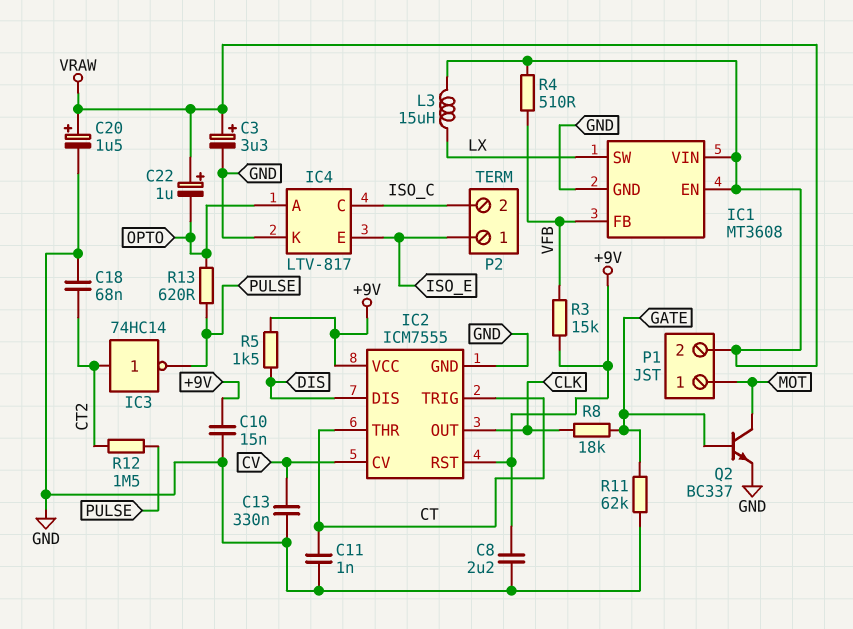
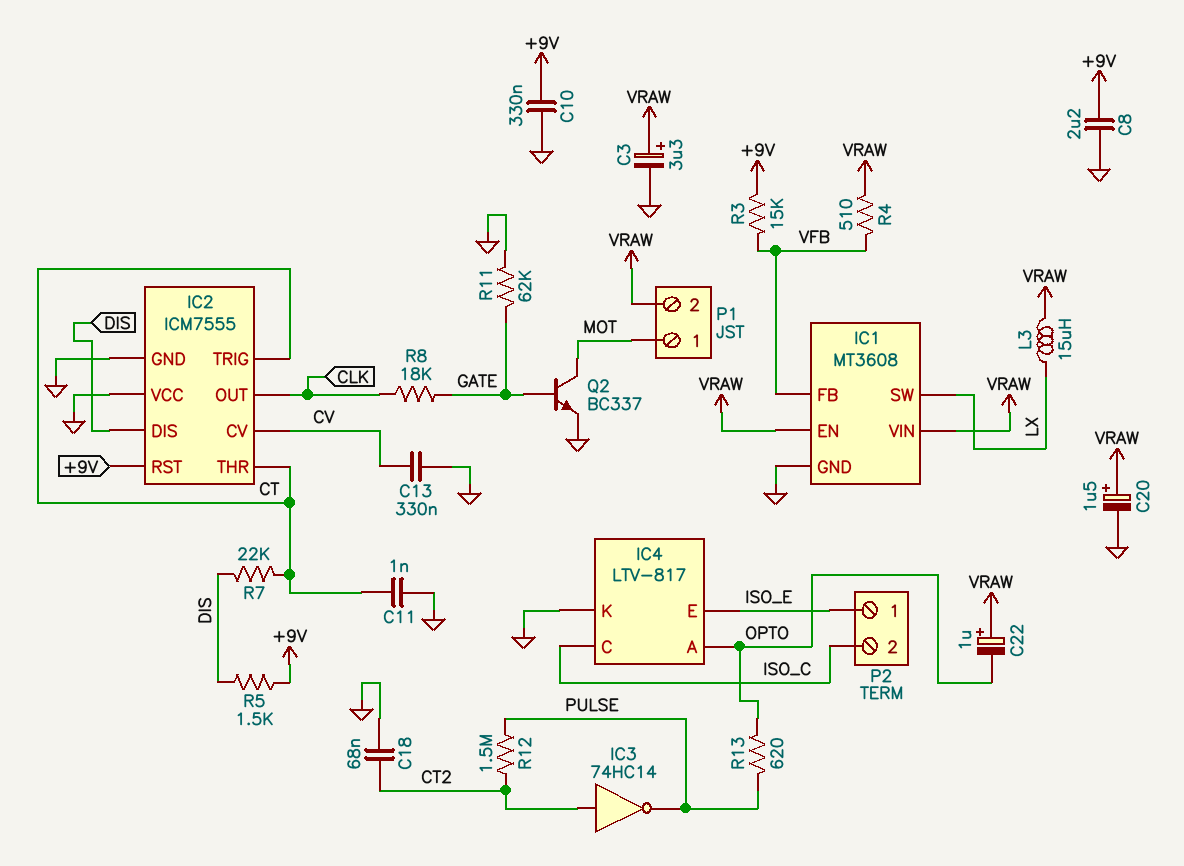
C10: 15nF (+9V, GND) -> 330nF (+9V, GND)
IC2 pin VCC: +9V -> GND
R7: none -> 22k (CT, DIS)

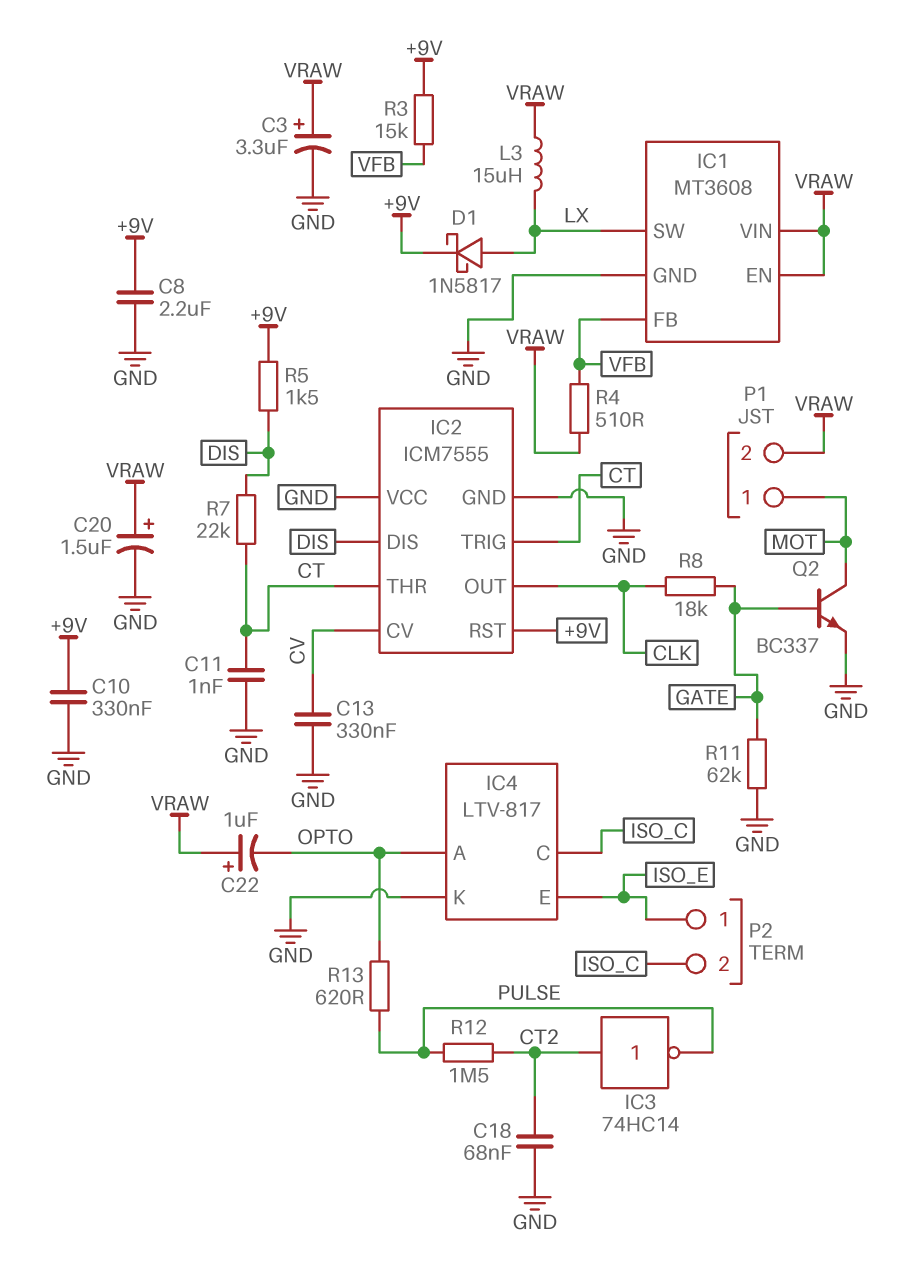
D1: none -> schottky 1N5817 (A LX, K +9V)

